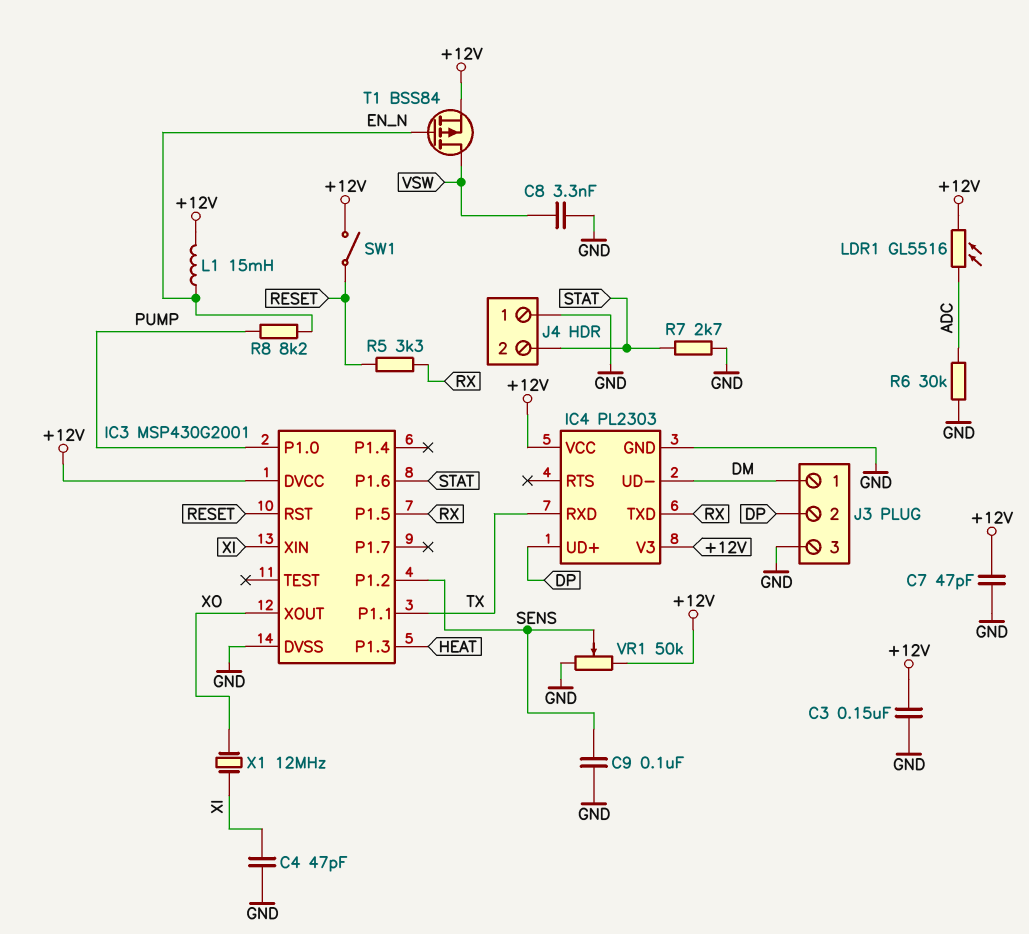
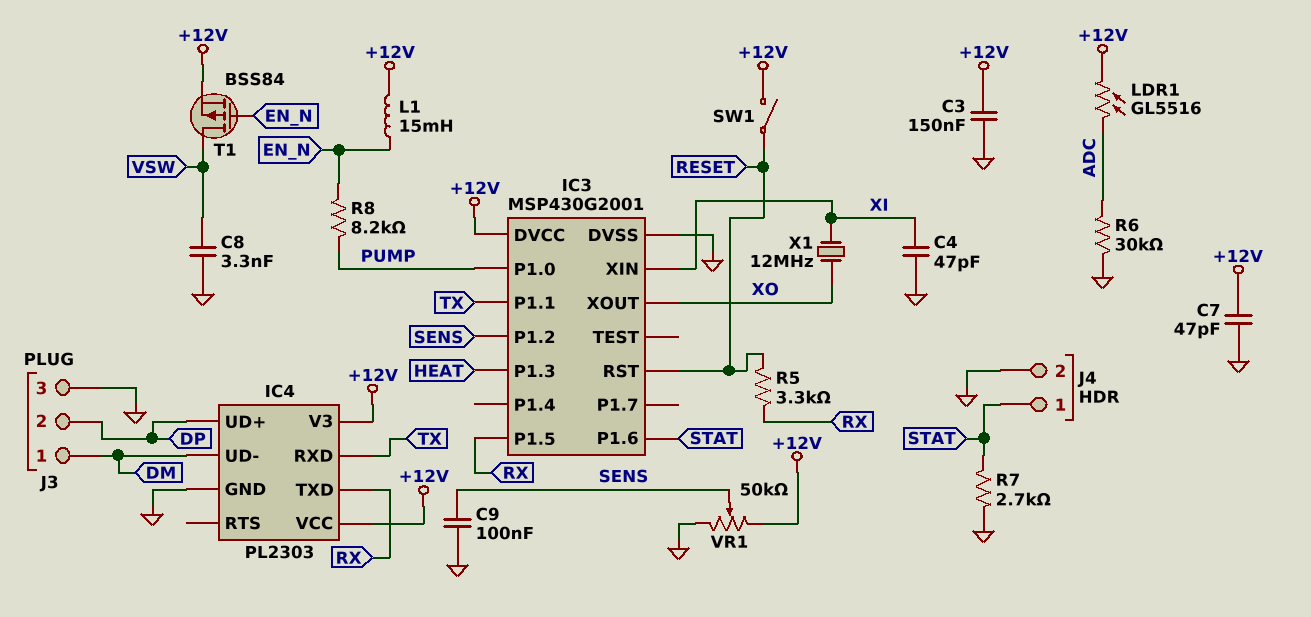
J4 pin 1: GND -> STAT
J4 pin 2: STAT -> GND

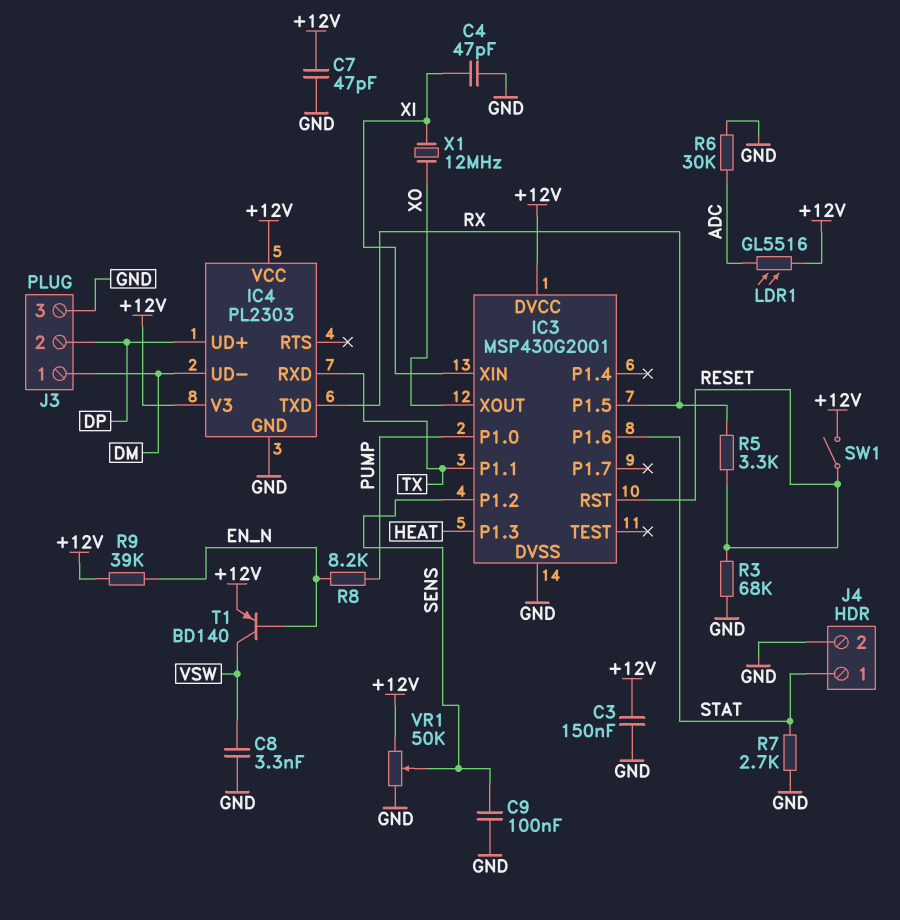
L1: 15mH (+12V, EN_N) -> none
R3: none -> 68k (GND, RESET)
R9: none -> 39k (+12V, EN_N)
T1: PMOS BSS84 (G EN_N, D VSW, S +12V) -> PNP BD140 (B EN_N, C VSW, E +12V)

